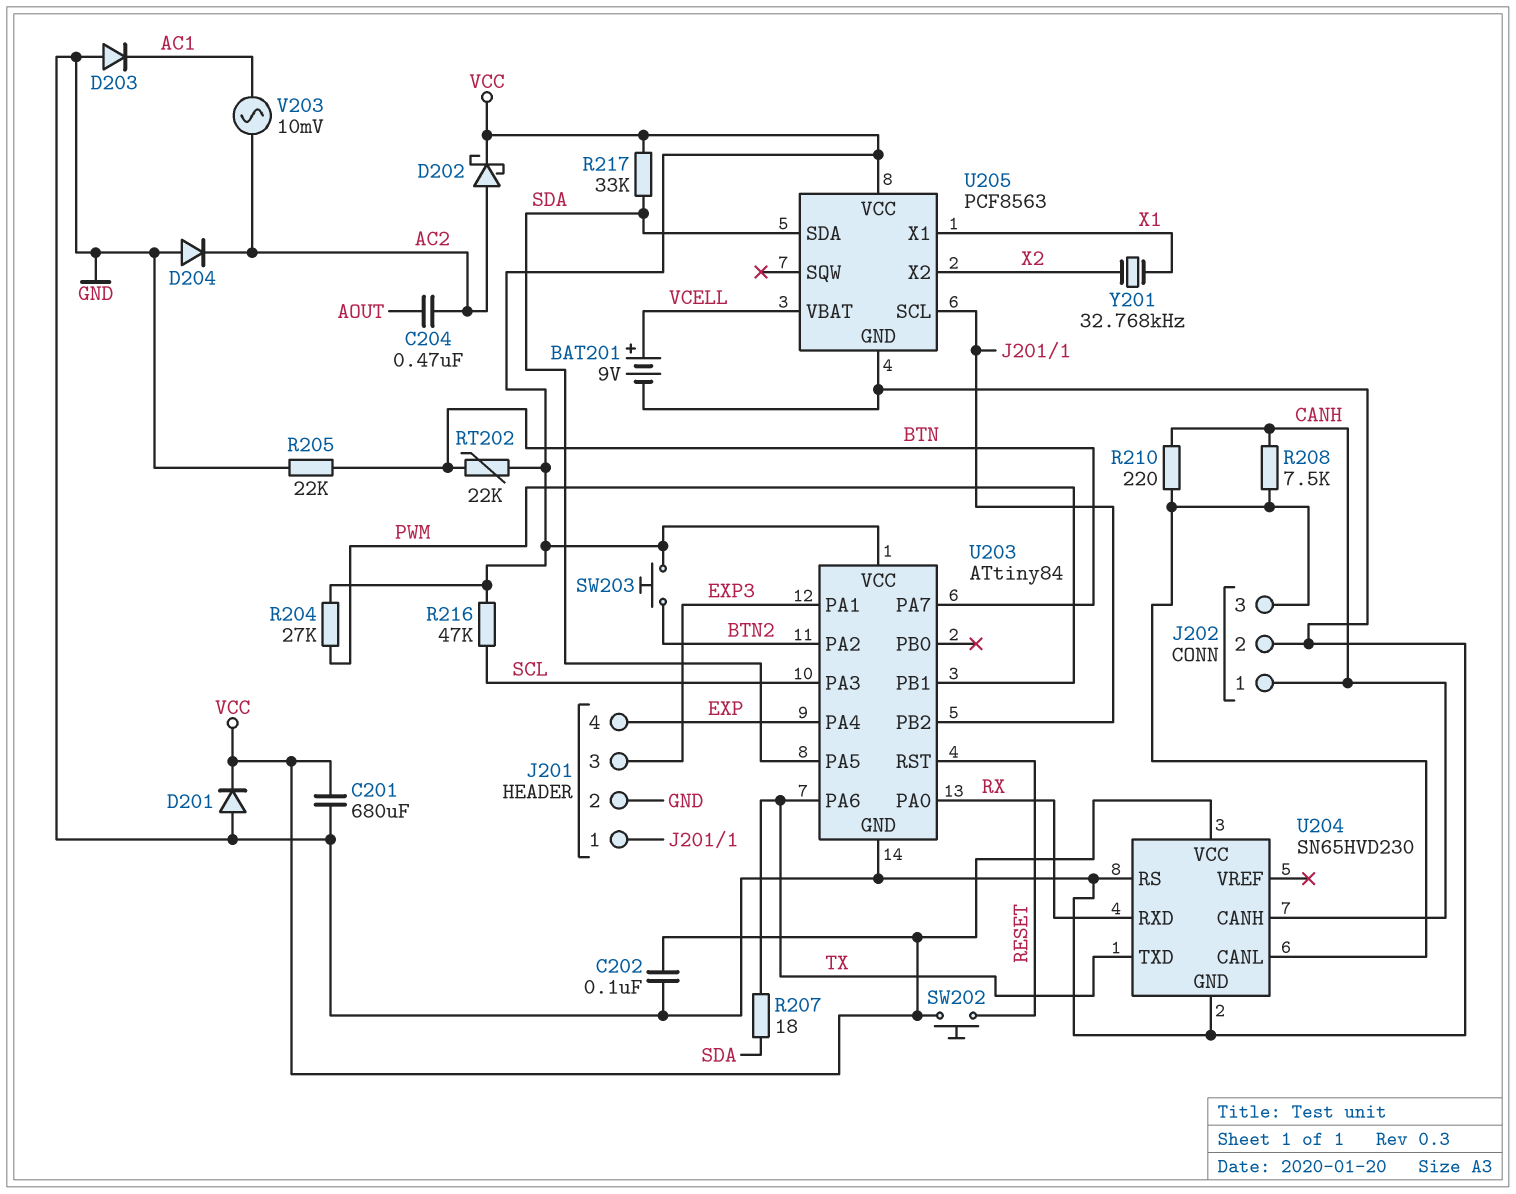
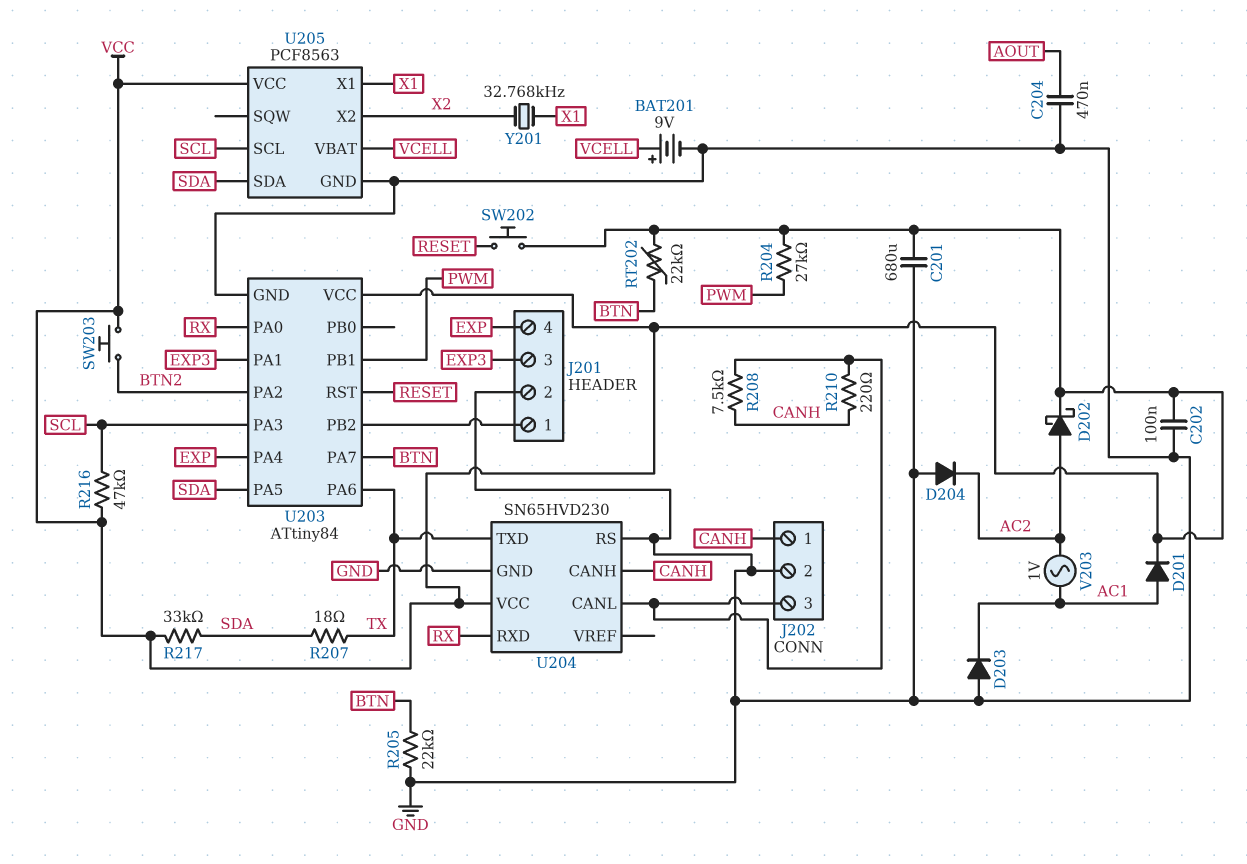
C204: 470nF (AC2, AOUT) -> 470nF (AOUT, GND)
D201: diode (A GND, K VCC) -> diode (A AC1, K VCC)
U205 pin SCL: J201/1 -> SCL
V203: AC 10mV (AC1, AC2) -> AC 1V (AC1, AC2)

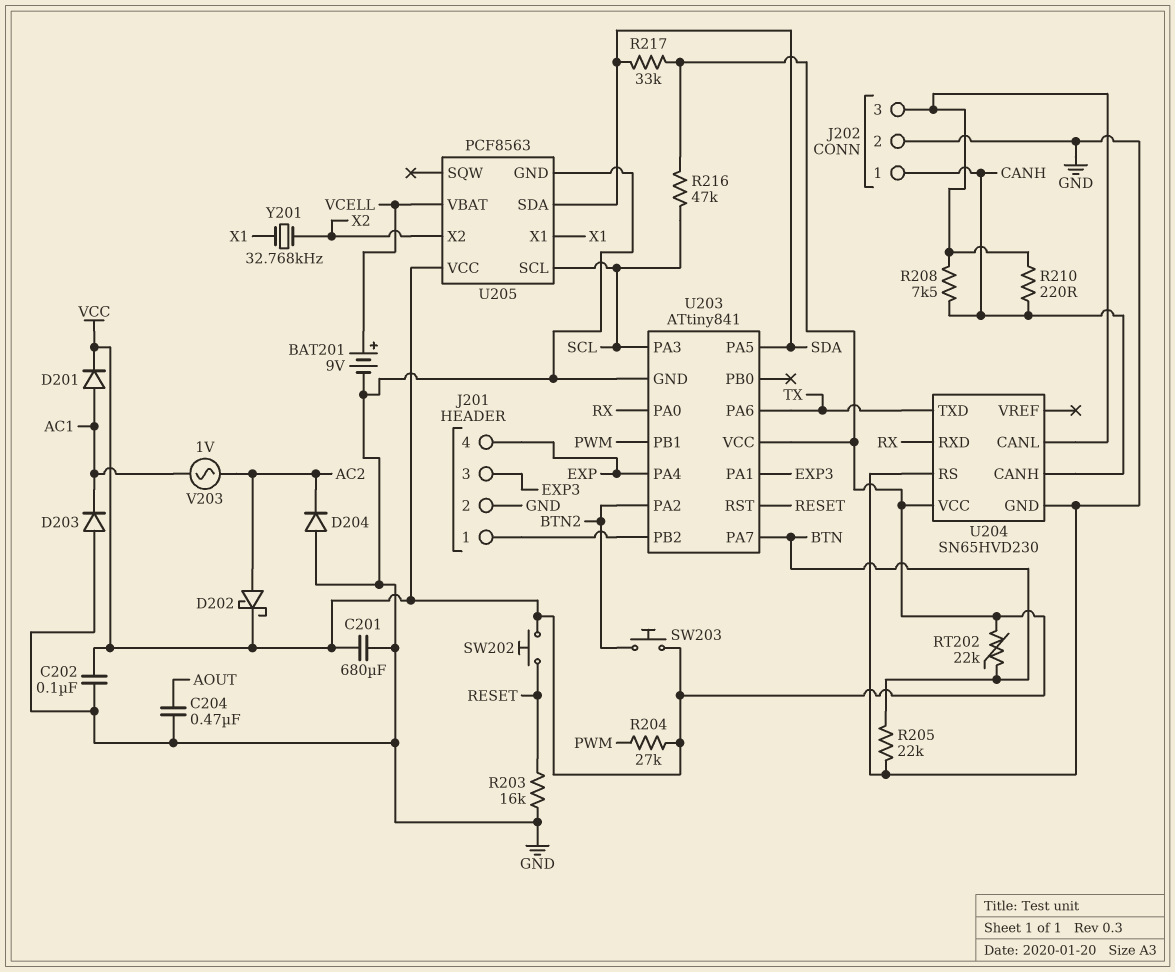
R203: none -> 16k (GND, RESET)
R207: 18 (SDA, TX) -> none
U203: ATtiny84 -> ATtiny841

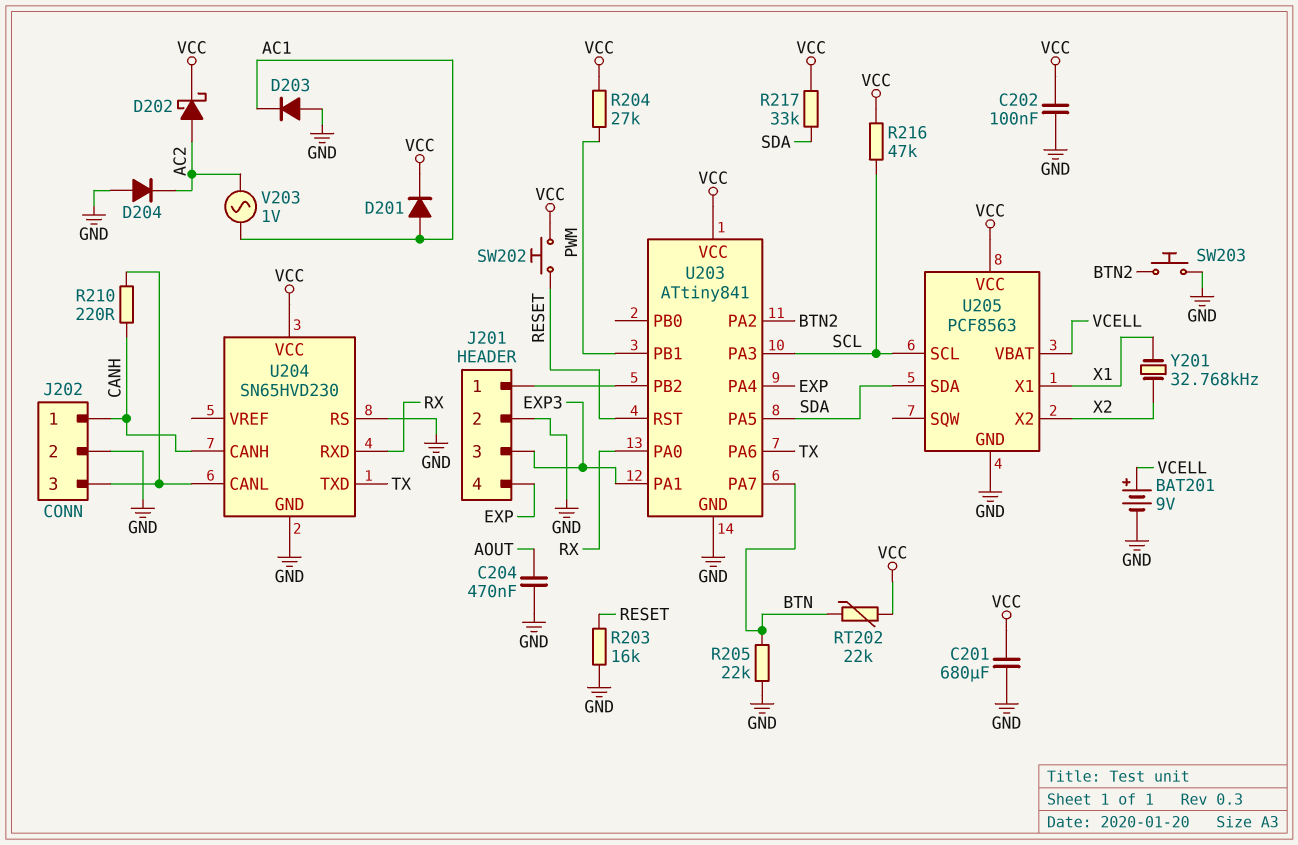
R208: 7.5k (CANH, J202/3) -> none
SW203: button (BTN2, VCC) -> button (BTN2, GND)

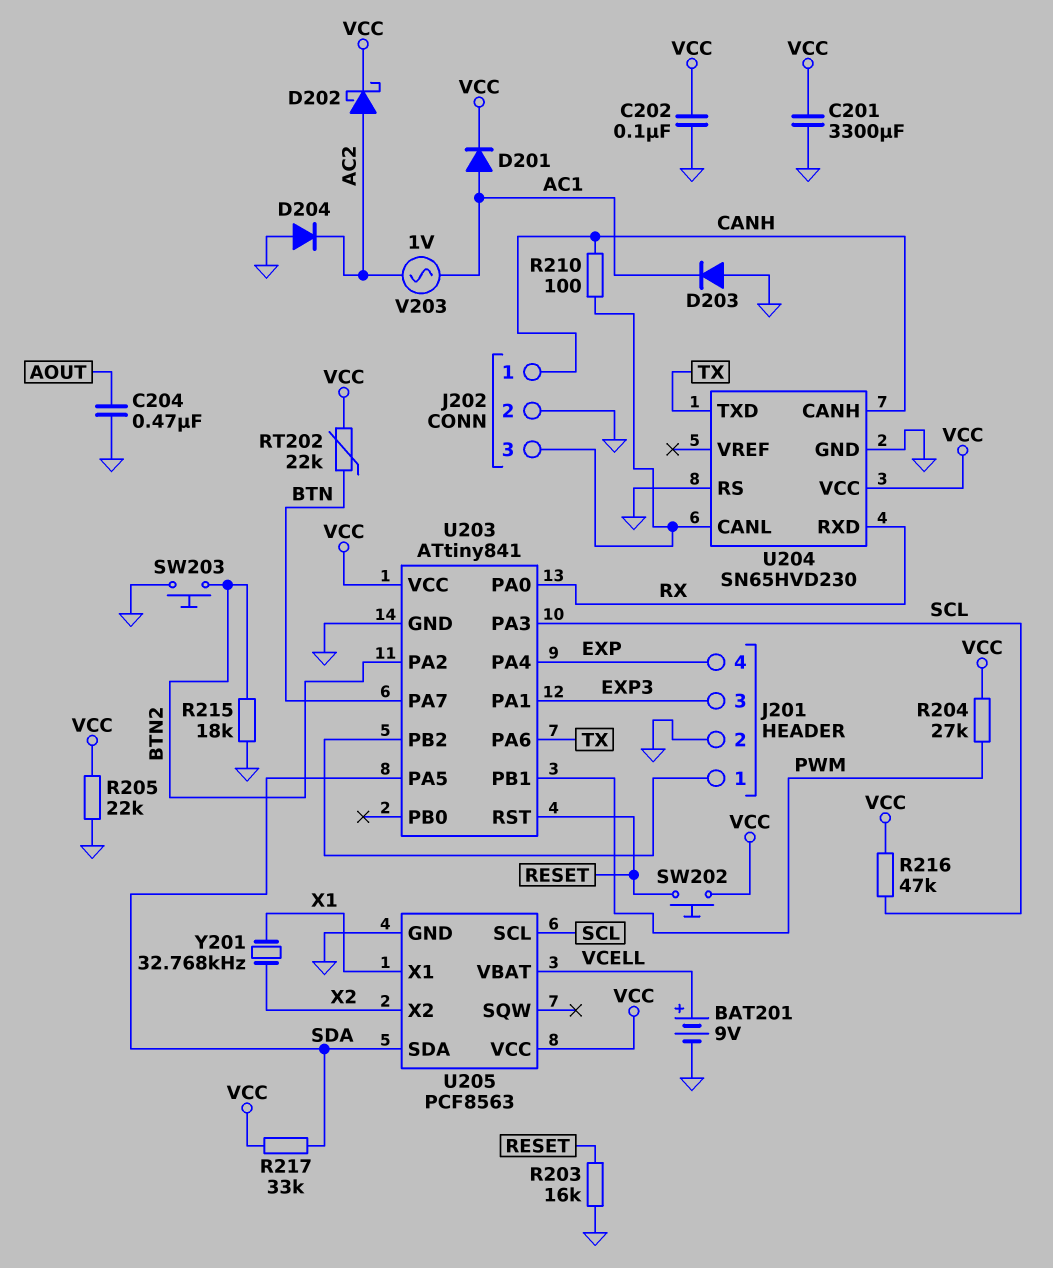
C201: 680uF (GND, VCC) -> 3300uF (GND, VCC)
R205: 22k (BTN, GND) -> 22k (GND, VCC)
R210: 220 (CANH, J202/3) -> 100 (CANH, J202/3)
R215: none -> 18k (BTN2, GND)

